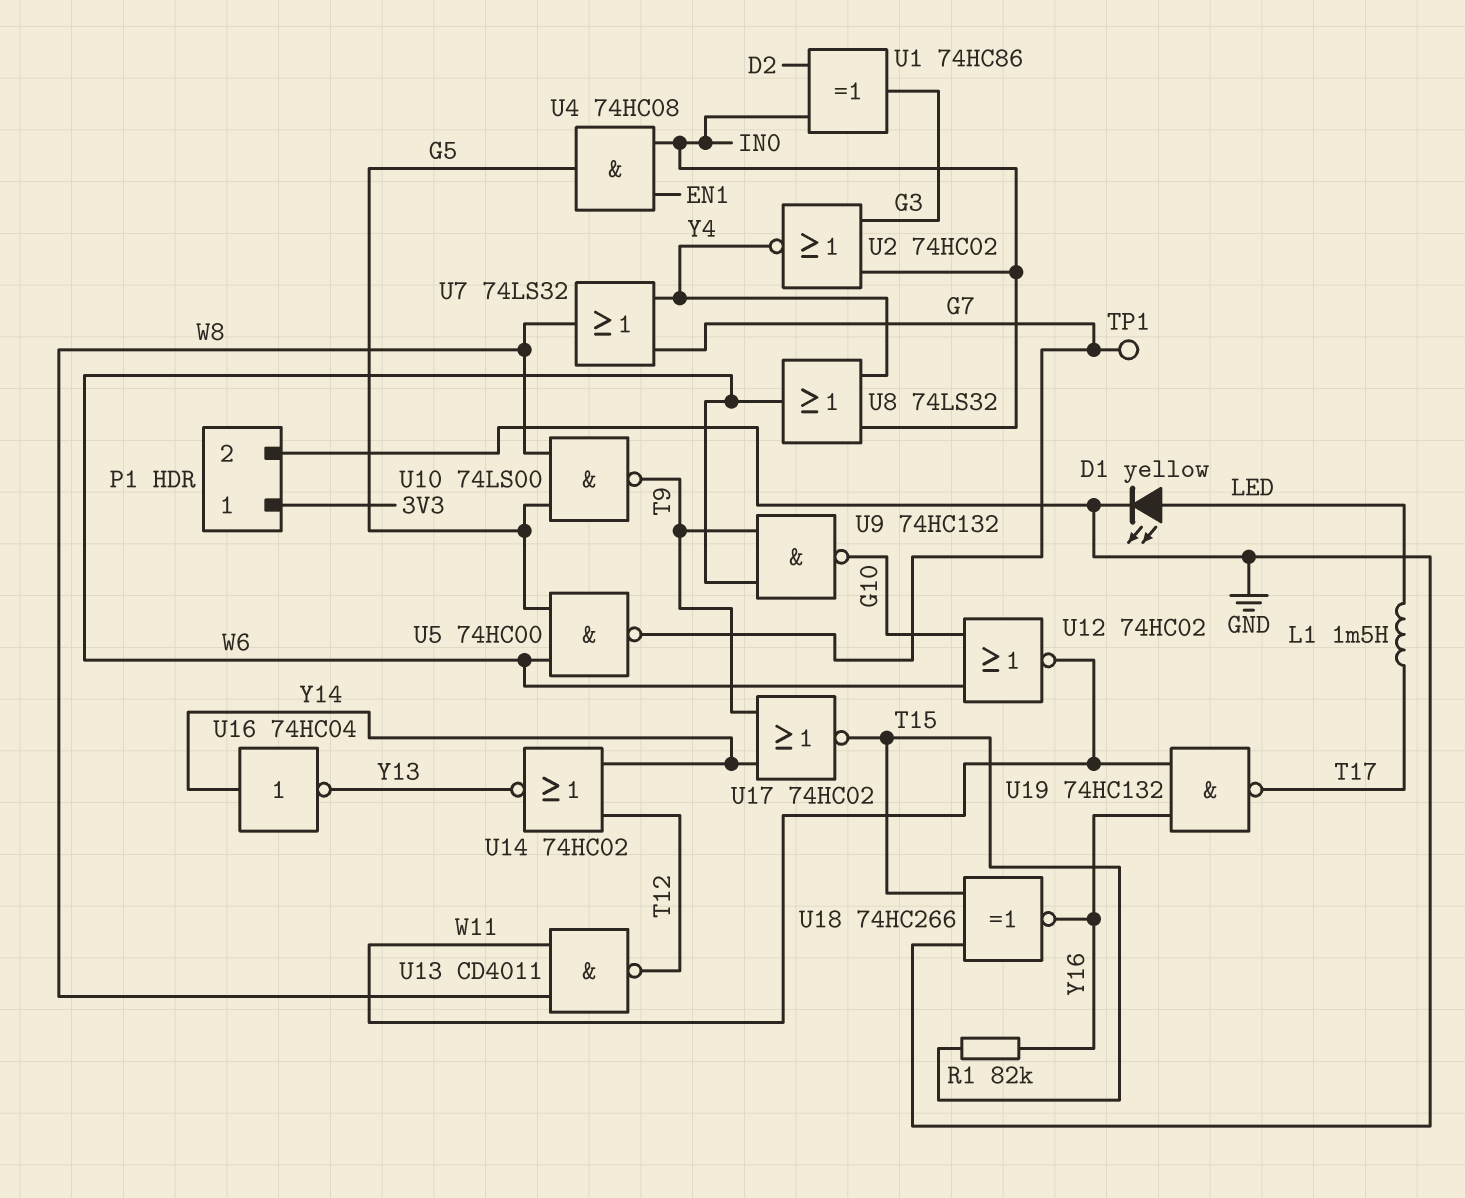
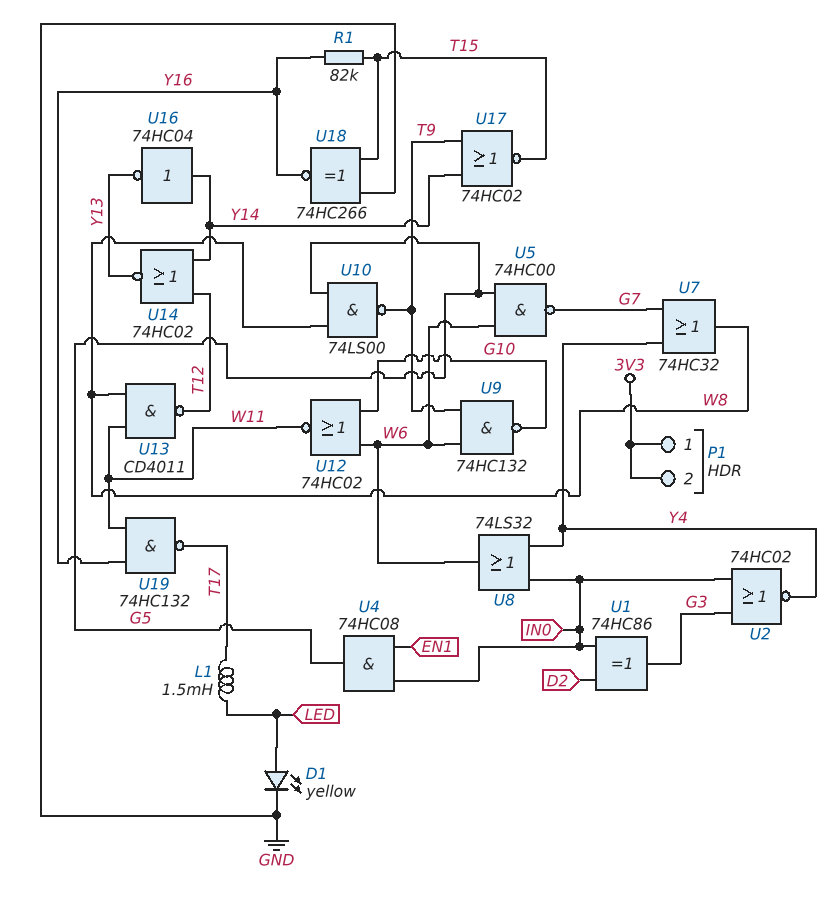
P1 pin 2: GND -> 3V3
TP1: test point (G7) -> none
U7: OR 74LS32 (in G7, in Y4, out W8) -> OR 74HC32 (in G7, in Y4, out W8)

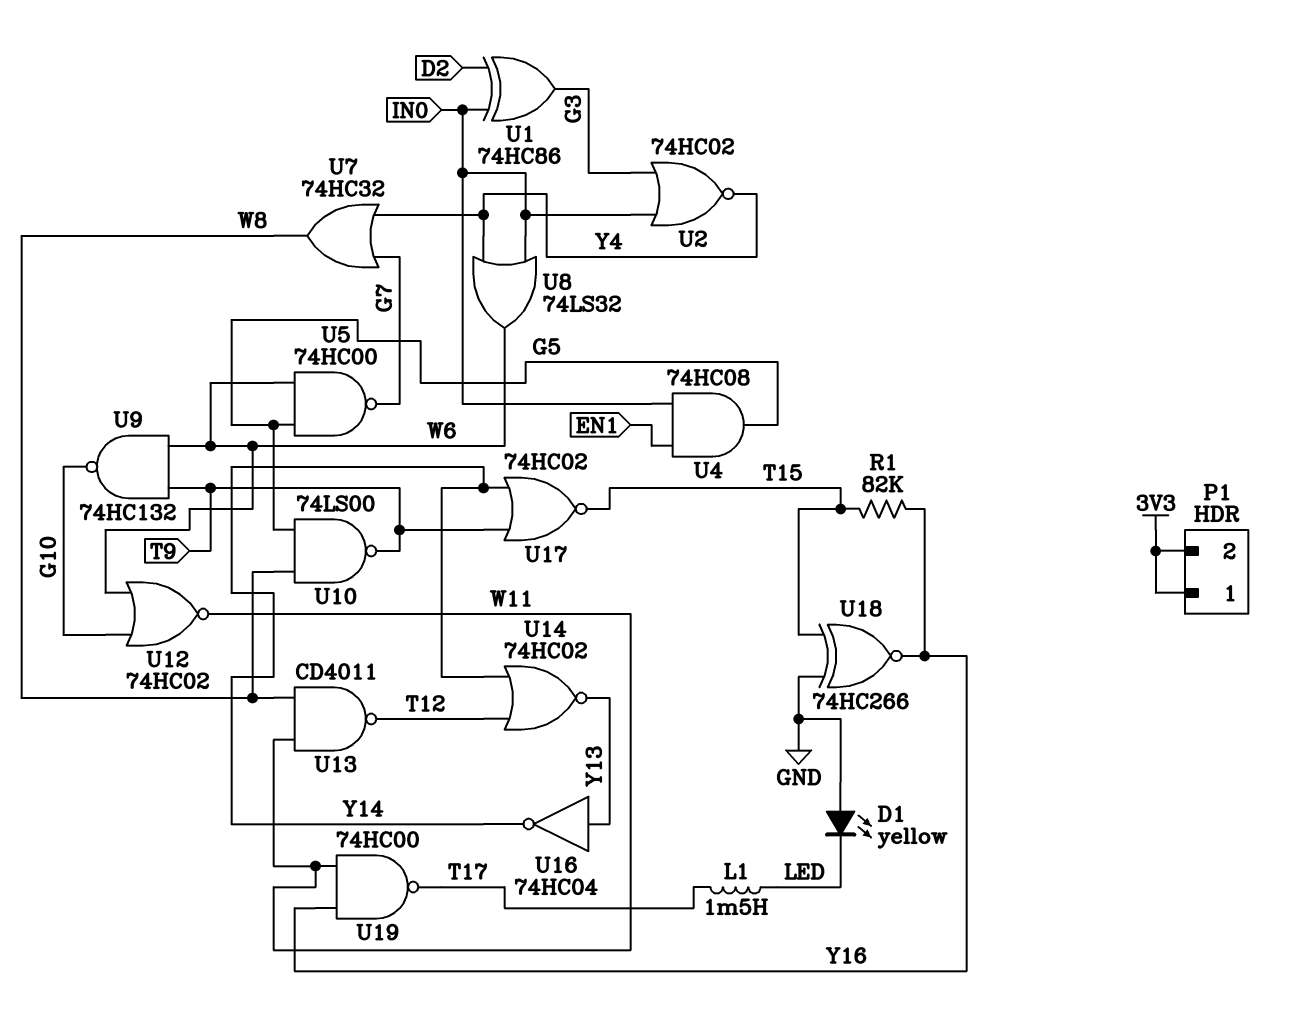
D1: LED yellow (A LED, K GND) -> LED yellow (A GND, K LED)
U16: NOT 74HC04 (in Y14, out Y13) -> NOT 74HC04 (in Y13, out Y14)
U19: NAND 74HC132 (in W11, in Y16, out T17) -> NAND 74HC00 (in W11, in Y16, out T17)

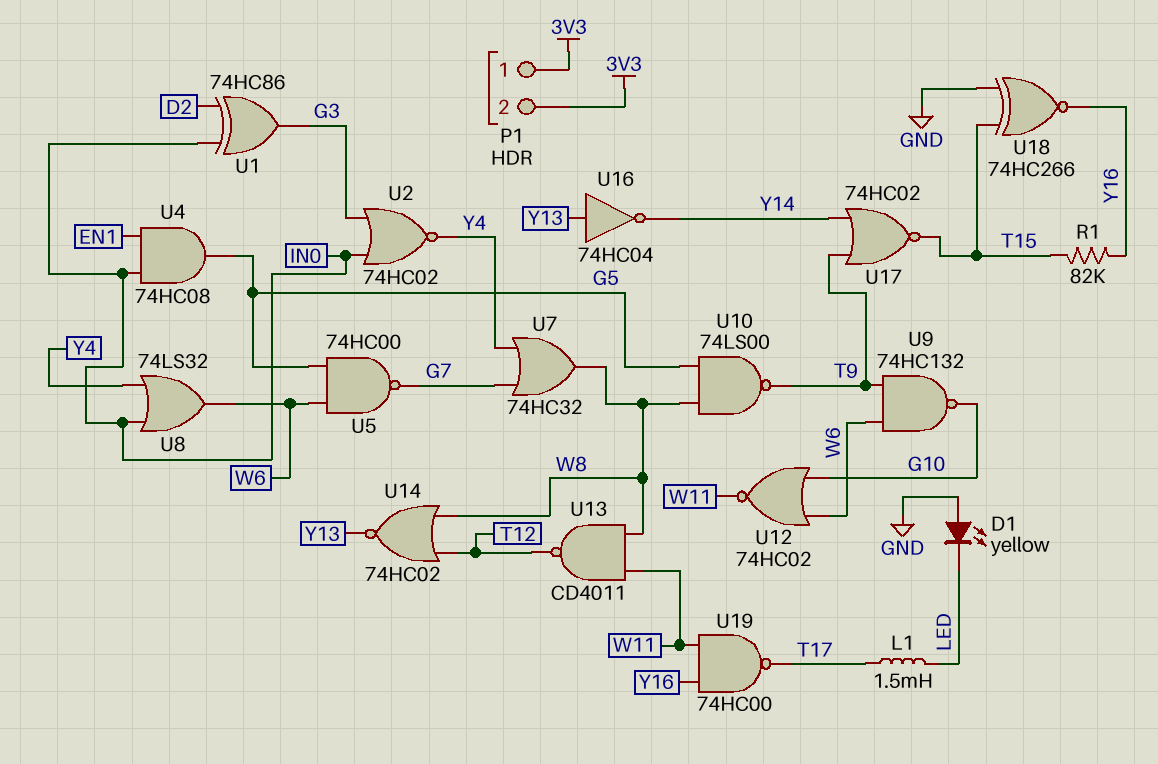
U14: NOR 74HC02 (in T12, in Y14, out Y13) -> NOR 74HC02 (in T12, in W8, out Y13)

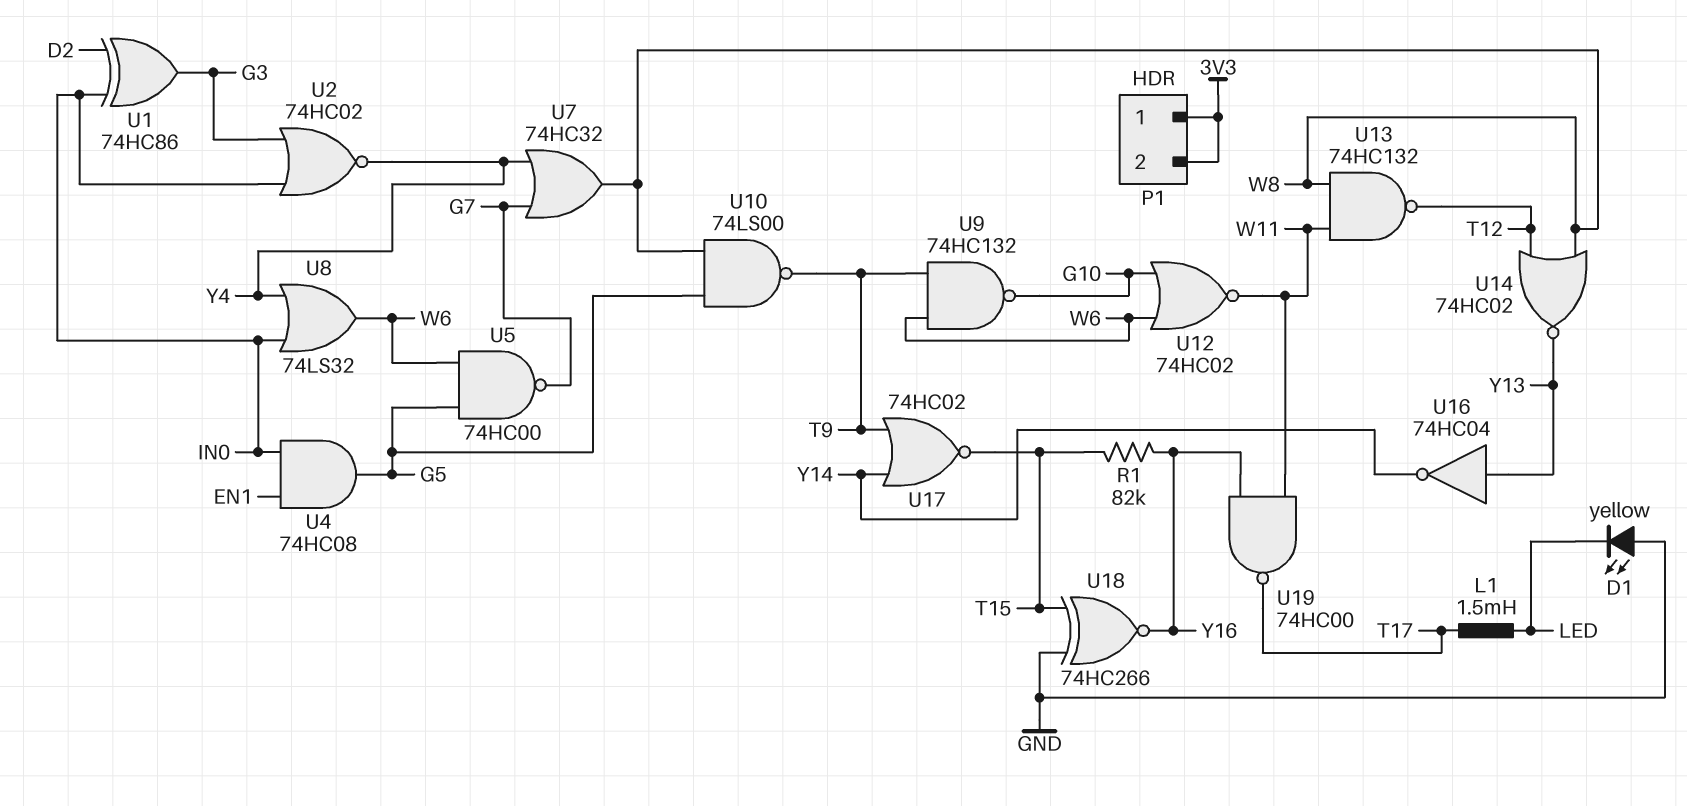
U13: NAND CD4011 (in W8, in W11, out T12) -> NAND 74HC132 (in W8, in W11, out T12)

